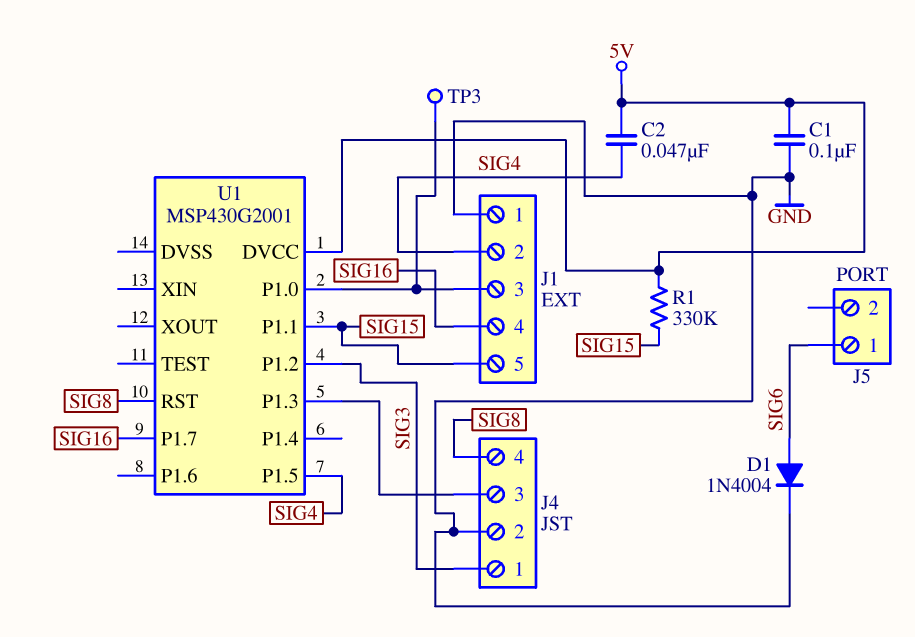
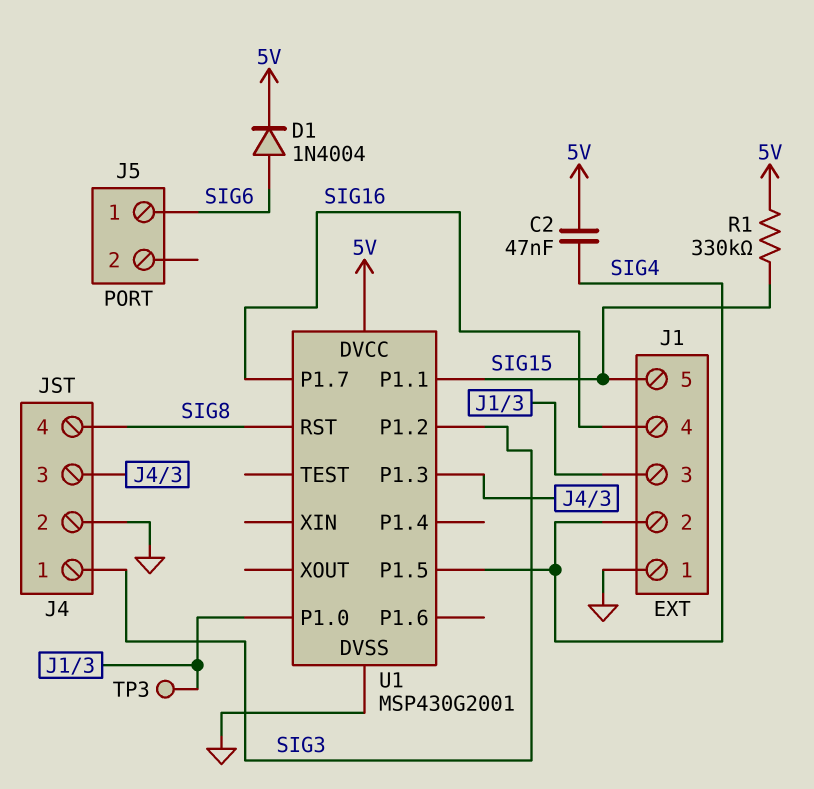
C1: 100nF (5V, GND) -> none
D1: diode 1N4004 (A SIG6, K GND) -> diode 1N4004 (A SIG6, K 5V)
U1 pin DVSS: none -> GND

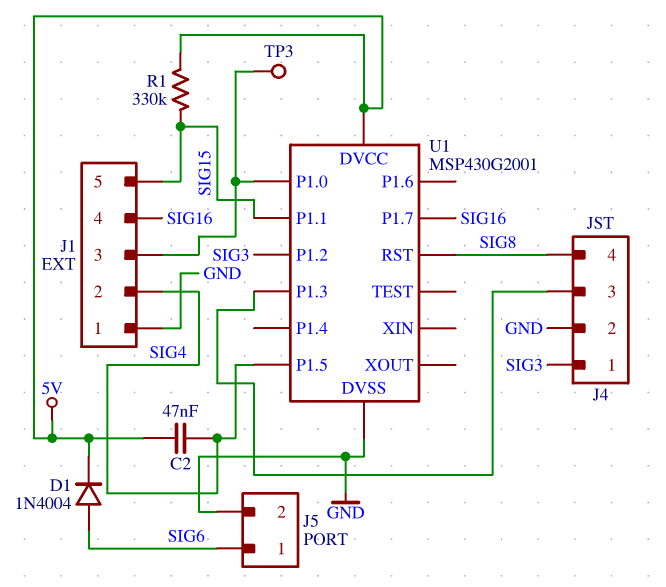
J5 pin 2: none -> GND

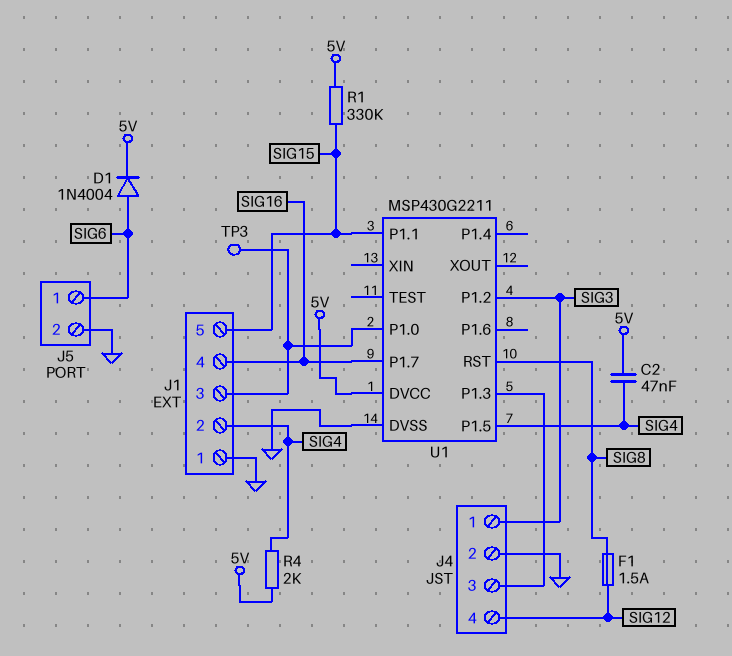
F1: none -> 1.5A (SIG8, SIG12)
J4 pin 4: SIG8 -> SIG12
R4: none -> 2k (5V, SIG4)
U1: MSP430G2001 -> MSP430G2211

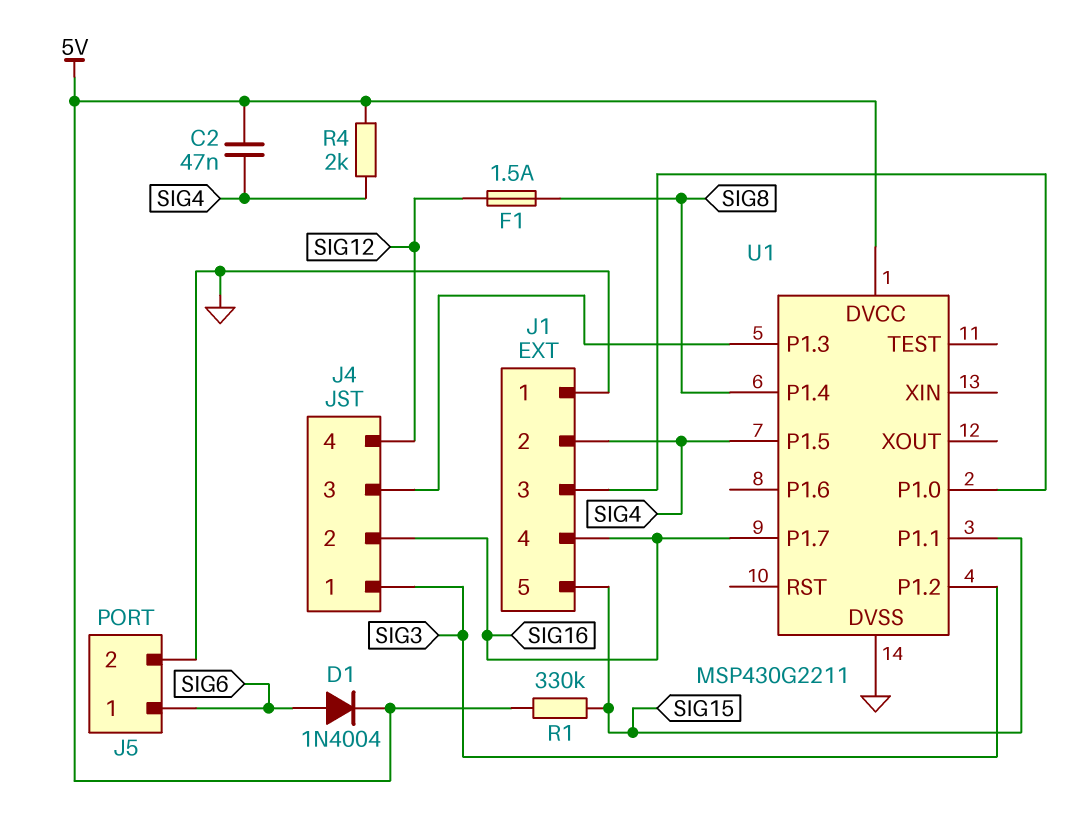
J4 pin 2: GND -> SIG16
TP3: test point (J1/3) -> none
U1 pin P1.4: none -> SIG8
U1 pin RST: SIG8 -> none

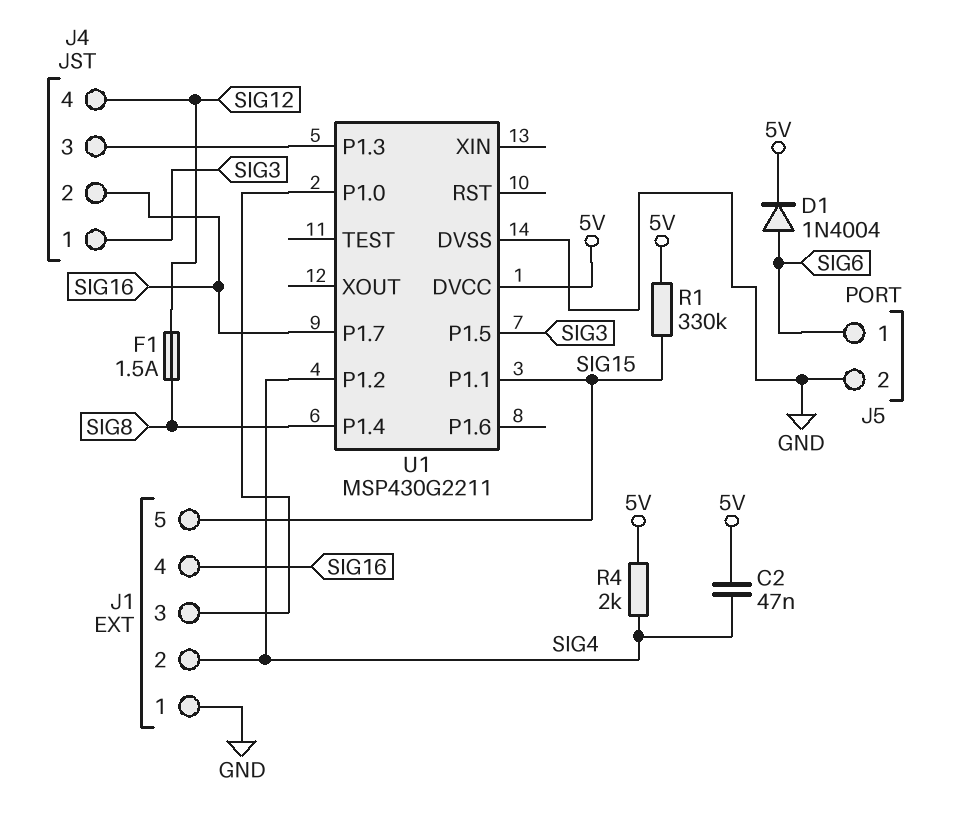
U1 pin P1.2: SIG3 -> SIG4
U1 pin P1.5: SIG4 -> SIG3

